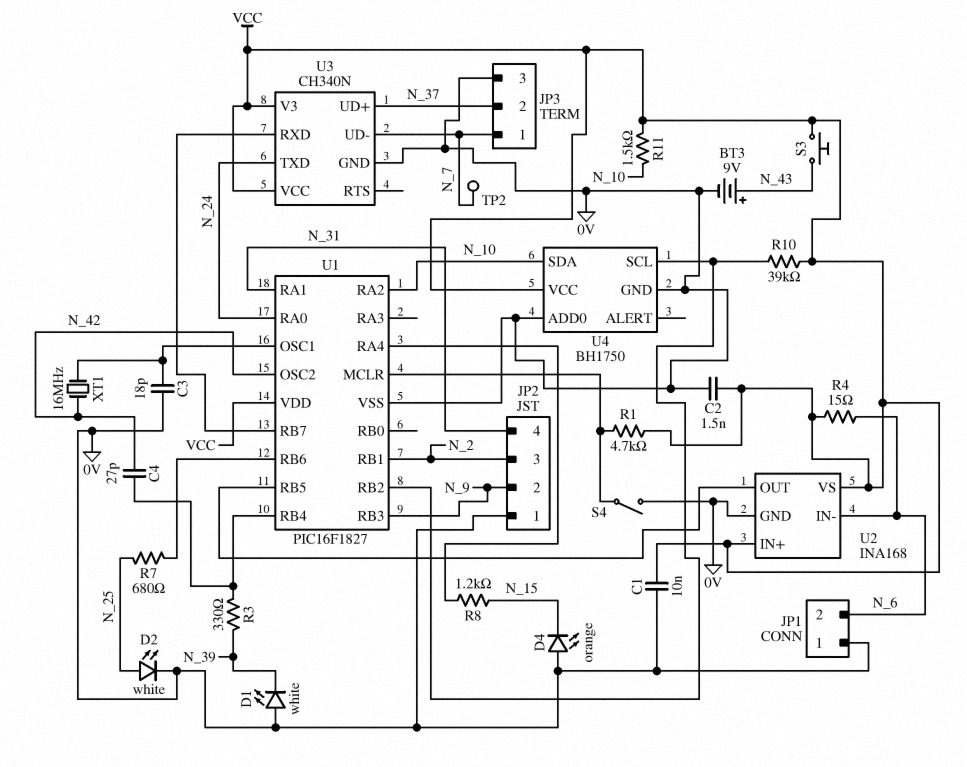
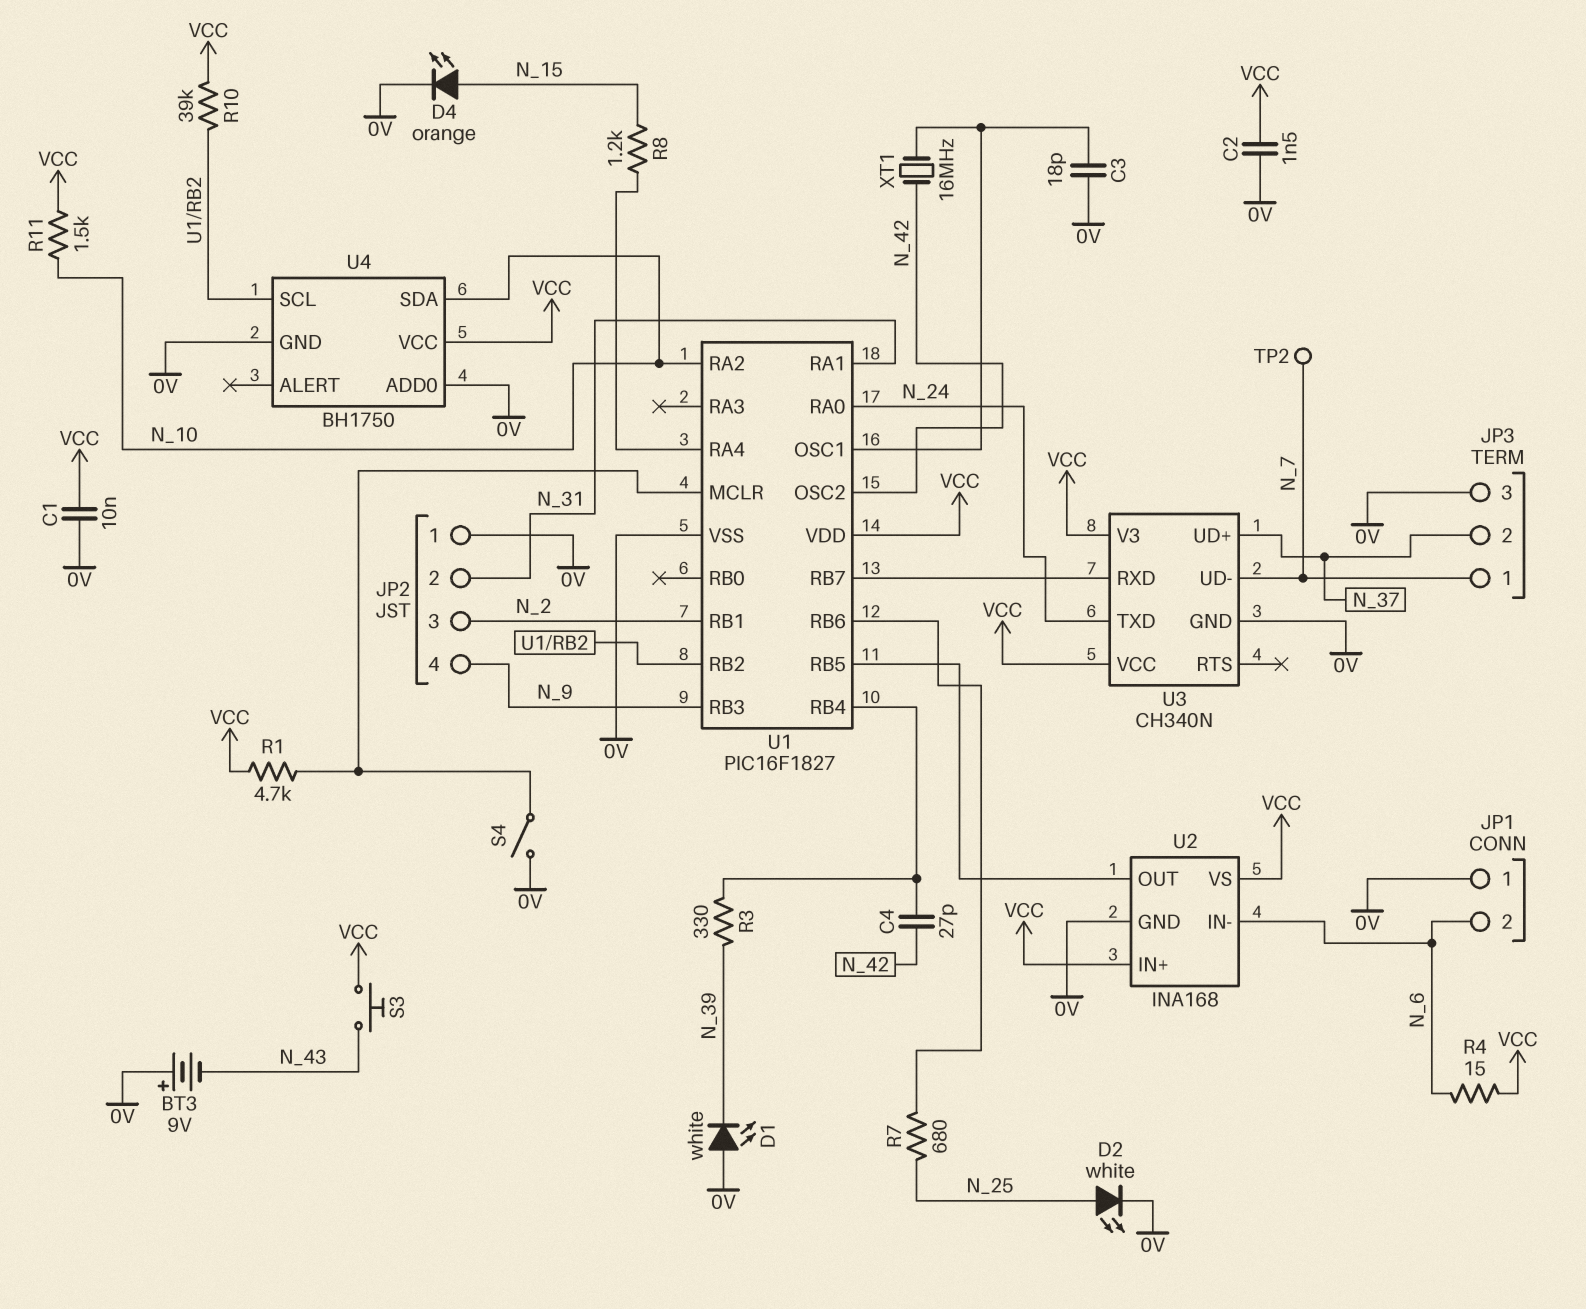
BT3: 9V (plus N_43, minus 0V) -> 9V (plus 0V, minus N_43)
D4: LED orange (A 0V, K N_15) -> LED orange (A N_15, K 0V)
JP2 pin 2: N_9 -> N_31
JP2 pin 4: N_31 -> N_9

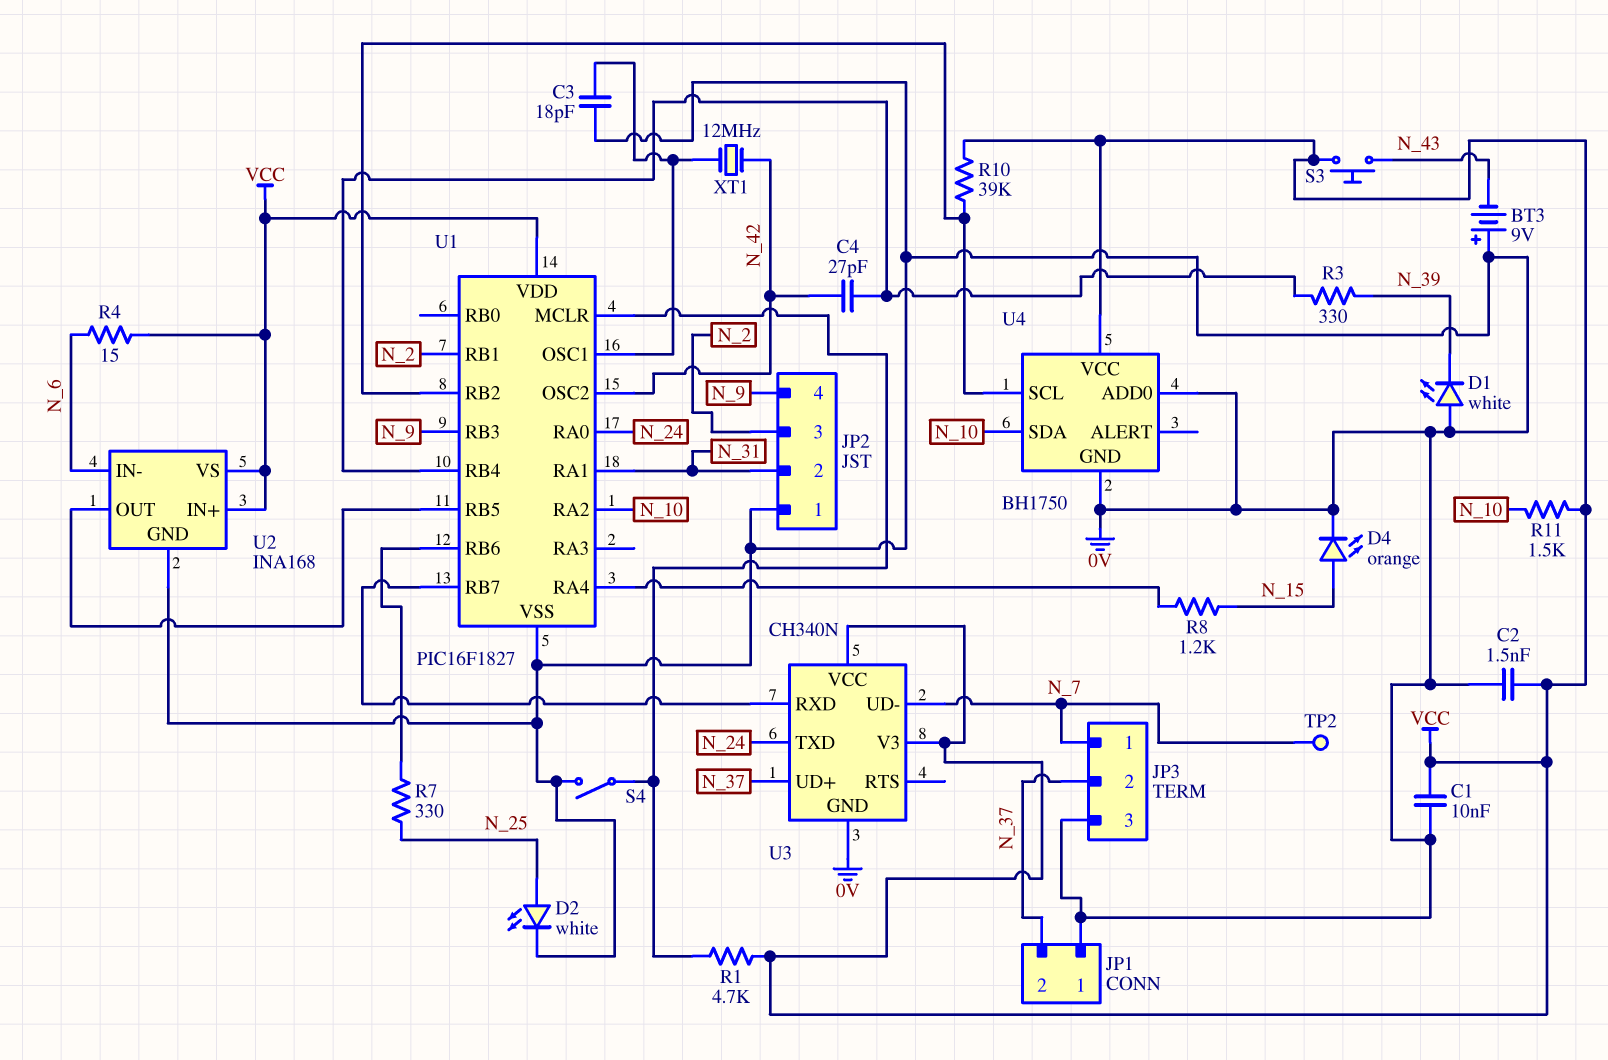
JP1 pin 2: N_6 -> N_37
R7: 680 (N_25, U1/RB6) -> 330 (N_25, U1/RB6)
XT1: 16MHz (N_42, U1/OSC1) -> 12MHz (N_42, U1/OSC1)

